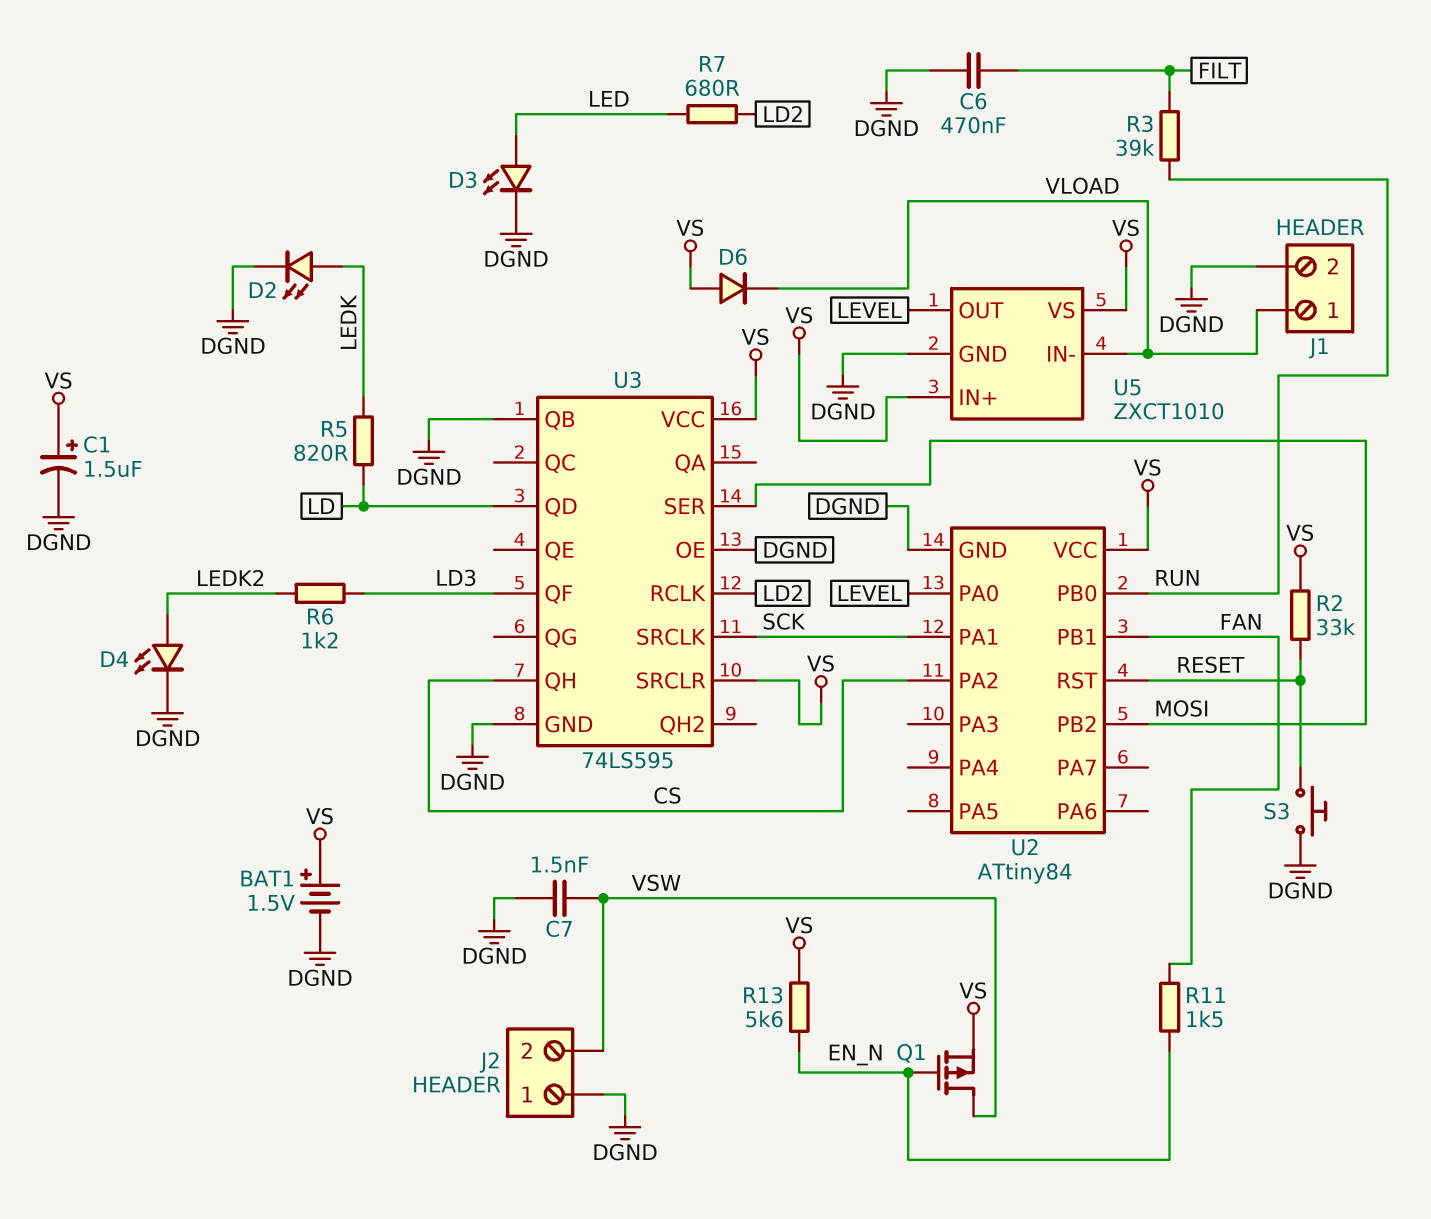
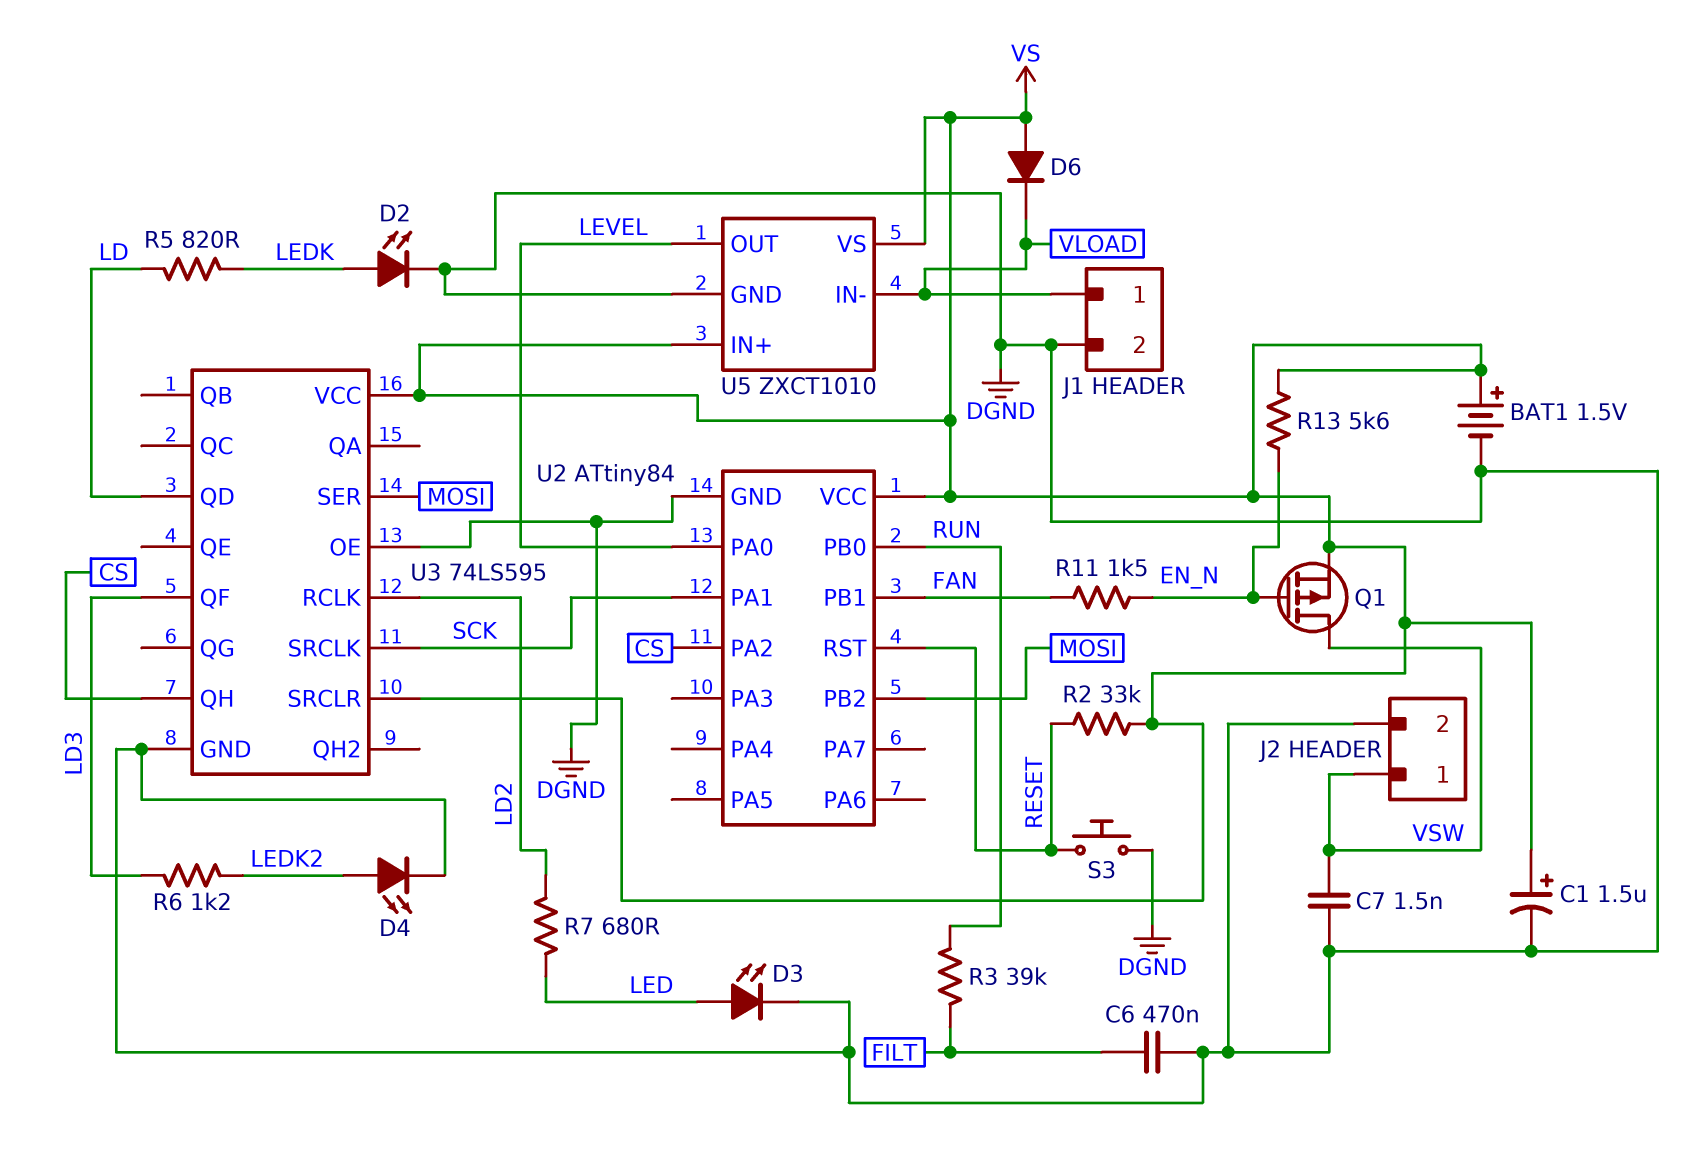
J2 pin 1: DGND -> VSW
J2 pin 2: VSW -> DGND
U3 pin QB: DGND -> none

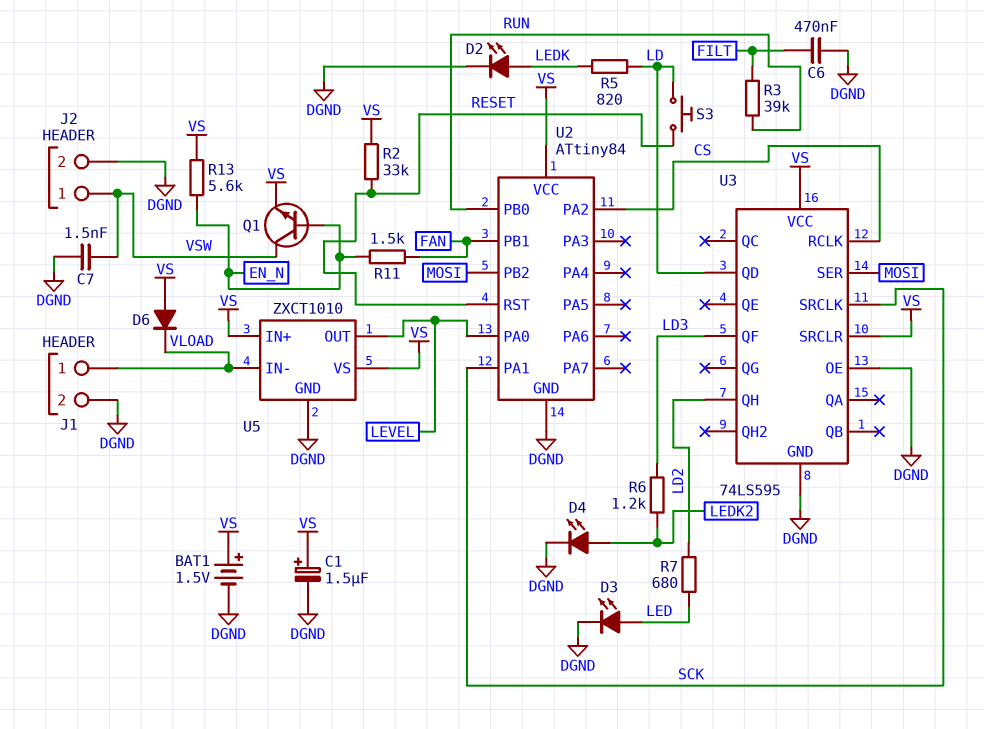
Q1: PMOS (G EN_N, D VSW, S VS) -> NPN (B EN_N, C VSW, E VS)
S3: button (DGND, RESET) -> button (LD, RESET)
U3 pin QH: CS -> LD2
U3 pin RCLK: LD2 -> CS

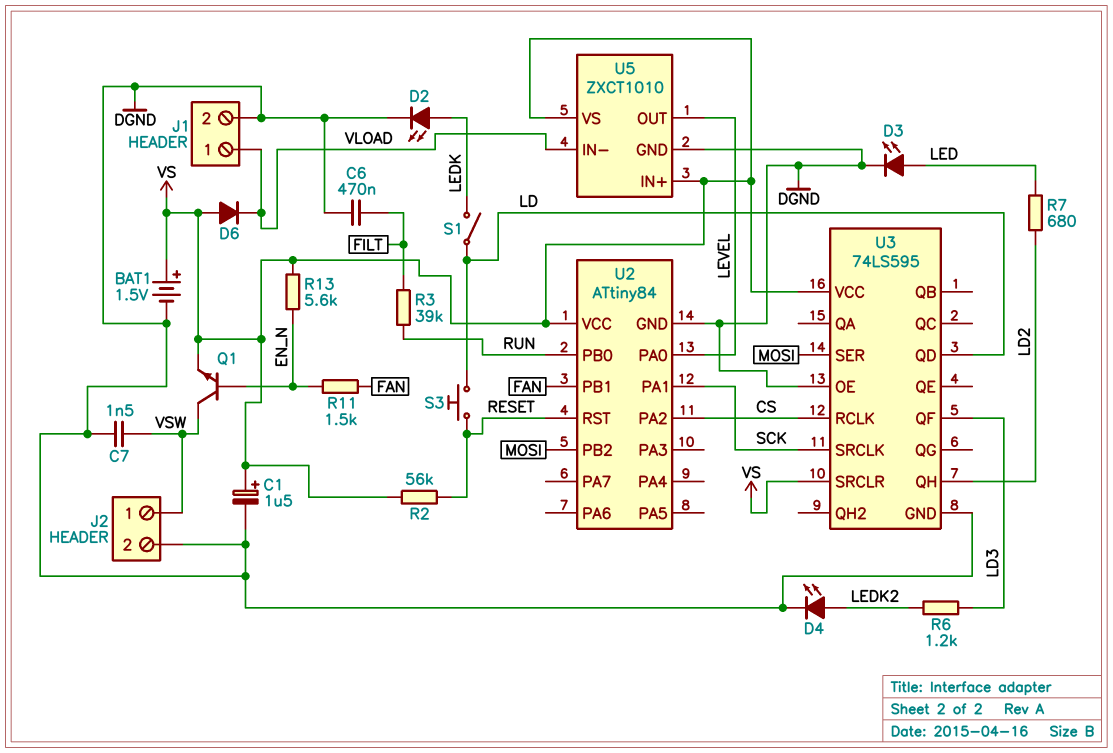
R2: 33k (RESET, VS) -> 56k (RESET, VS)
R5: 820 (LD, LEDK) -> none
S1: none -> switch (LD, LEDK)

